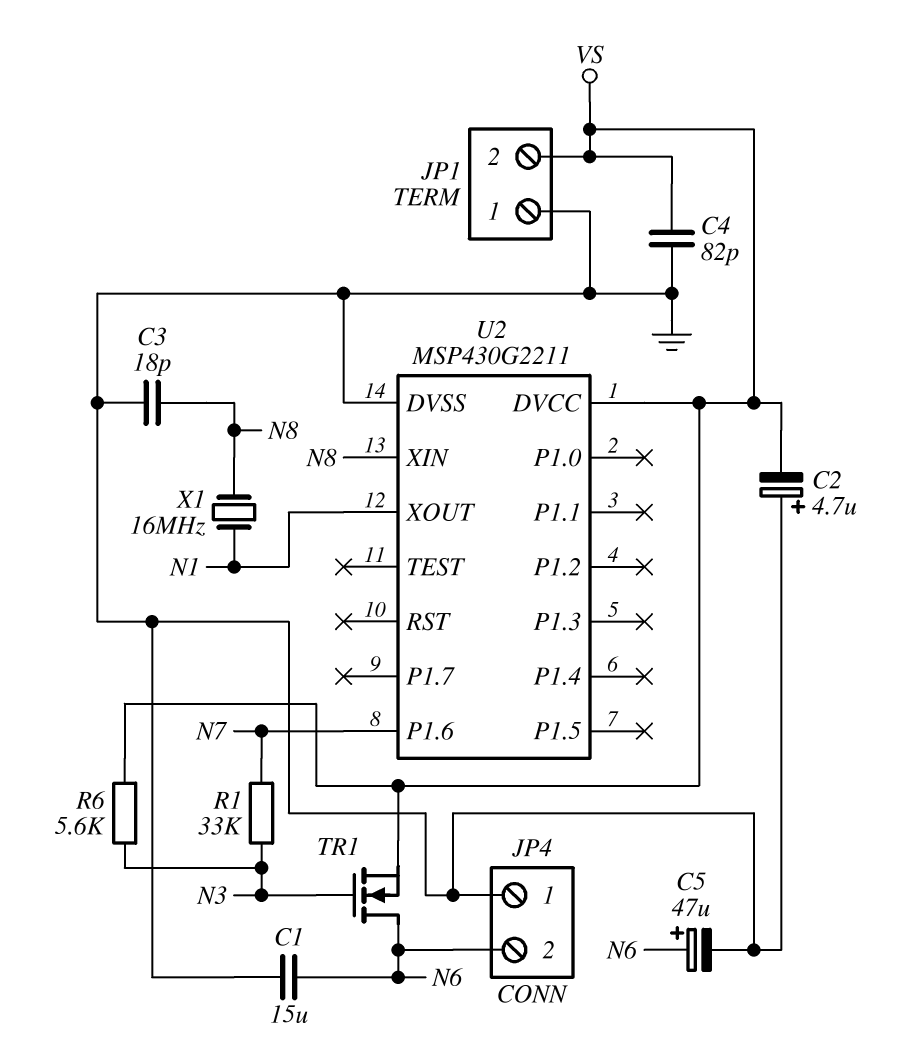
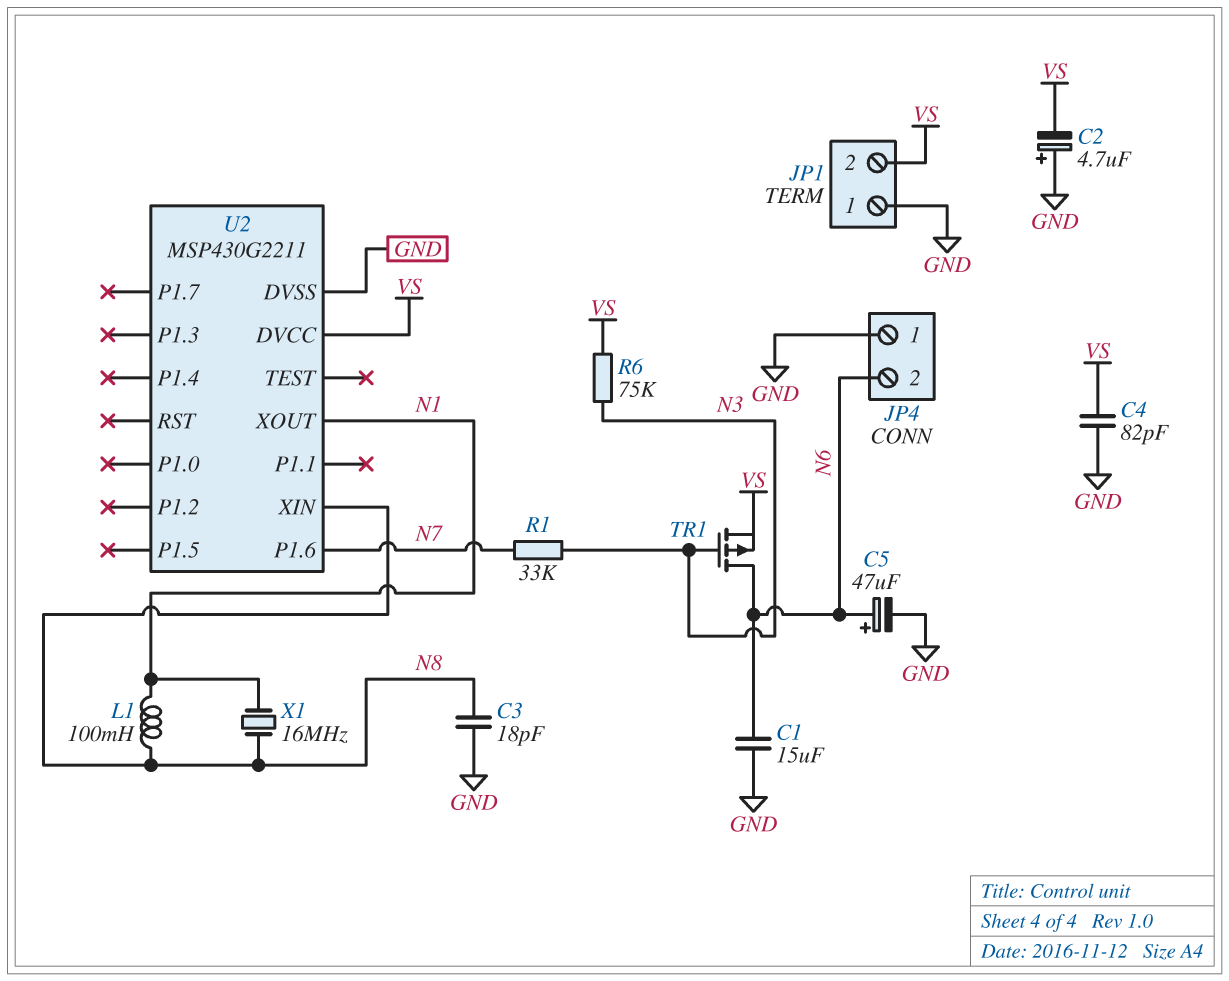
L1: none -> 100mH (N1, N8)
R6: 5.6k (N3, VS) -> 75k (N3, VS)
TR1: NMOS (G N3, D N6, S VS) -> PMOS (G N3, D N6, S VS)

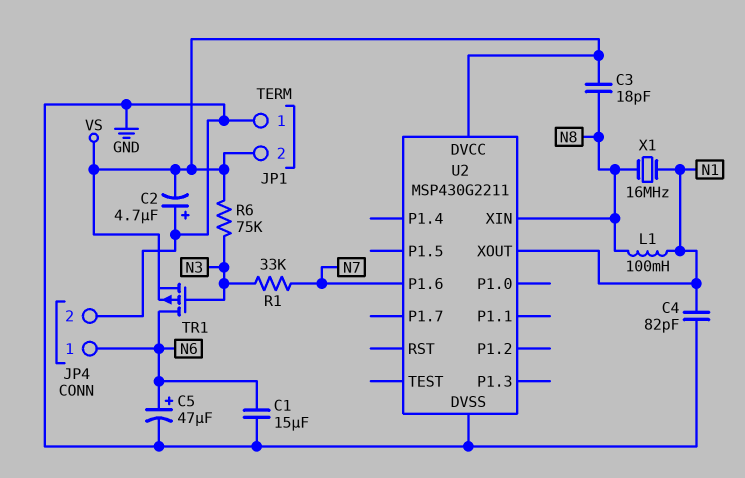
C3: 18pF (GND, N8) -> 18pF (N8, VS)
C4: 82pF (GND, VS) -> 82pF (GND, N1)
JP4 pin 1: GND -> N6
JP4 pin 2: N6 -> GND

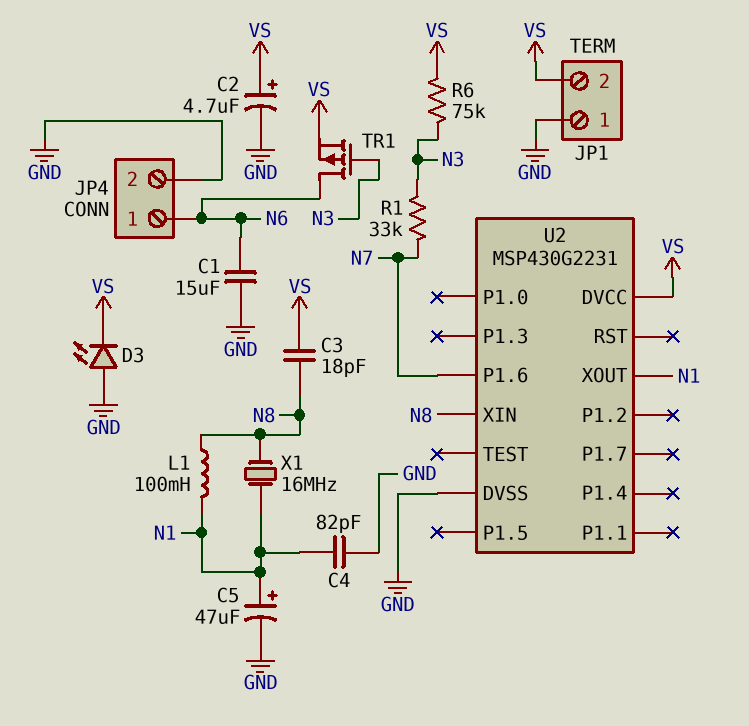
C2: 4.7uF (plus GND, minus VS) -> 4.7uF (plus VS, minus GND)
C5: 47uF (plus N6, minus GND) -> 47uF (plus N1, minus GND)
D3: none -> LED (A GND, K VS)
U2: MSP430G2211 -> MSP430G2231

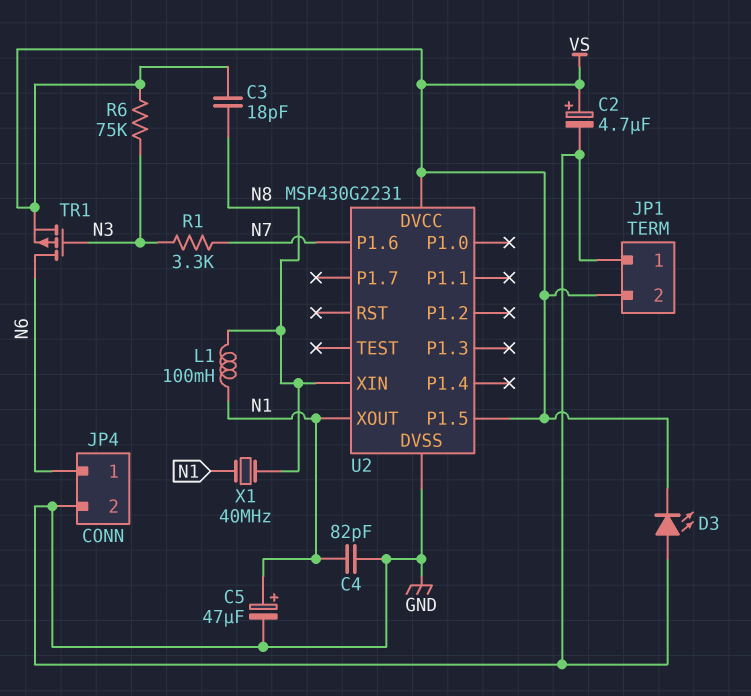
C1: 15uF (GND, N6) -> none
R1: 33k (N3, N7) -> 3.3k (N3, N7)
U2 pin P1.5: none -> VS
X1: 16MHz (N1, N8) -> 40MHz (N1, N8)

